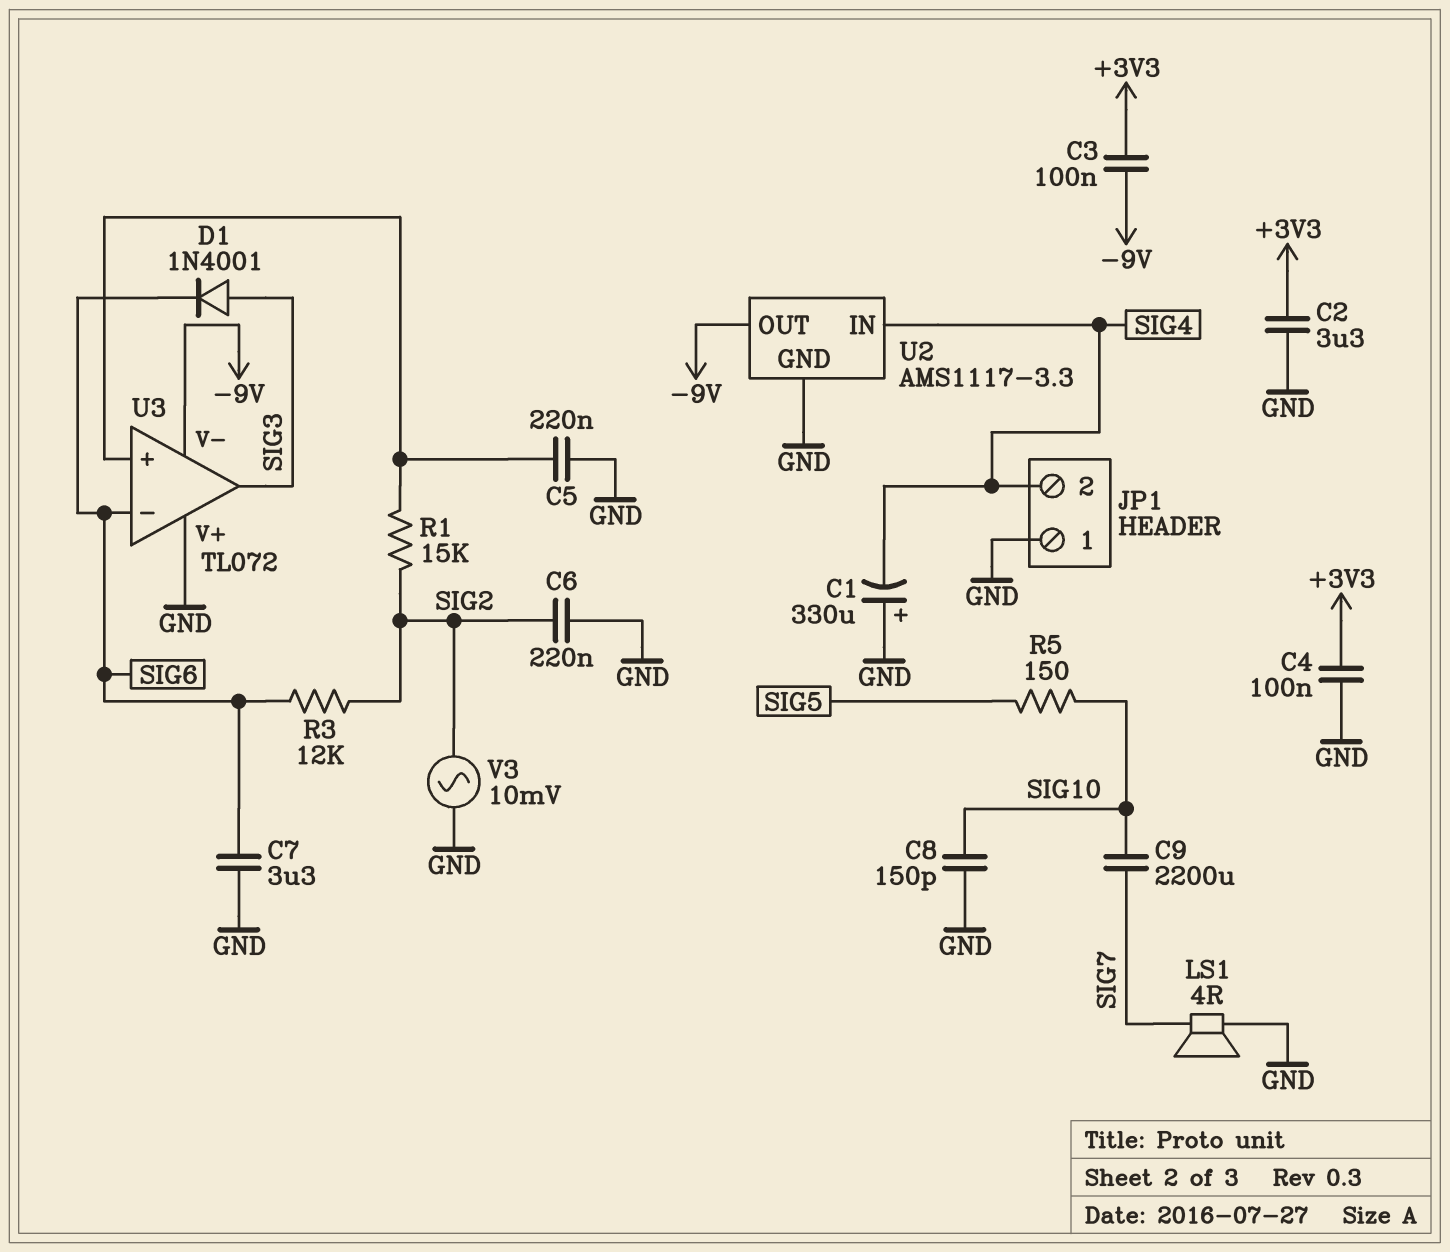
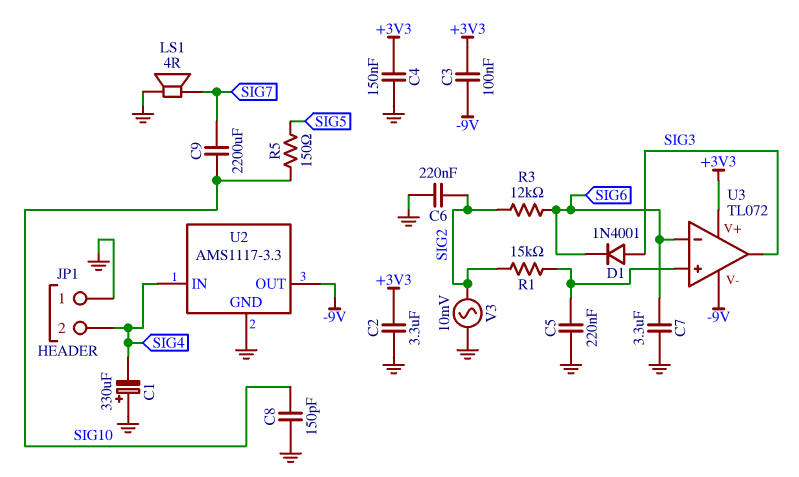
C4: 100nF (+3V3, GND) -> 150nF (+3V3, GND)
U3 pin V+: GND -> +3V3

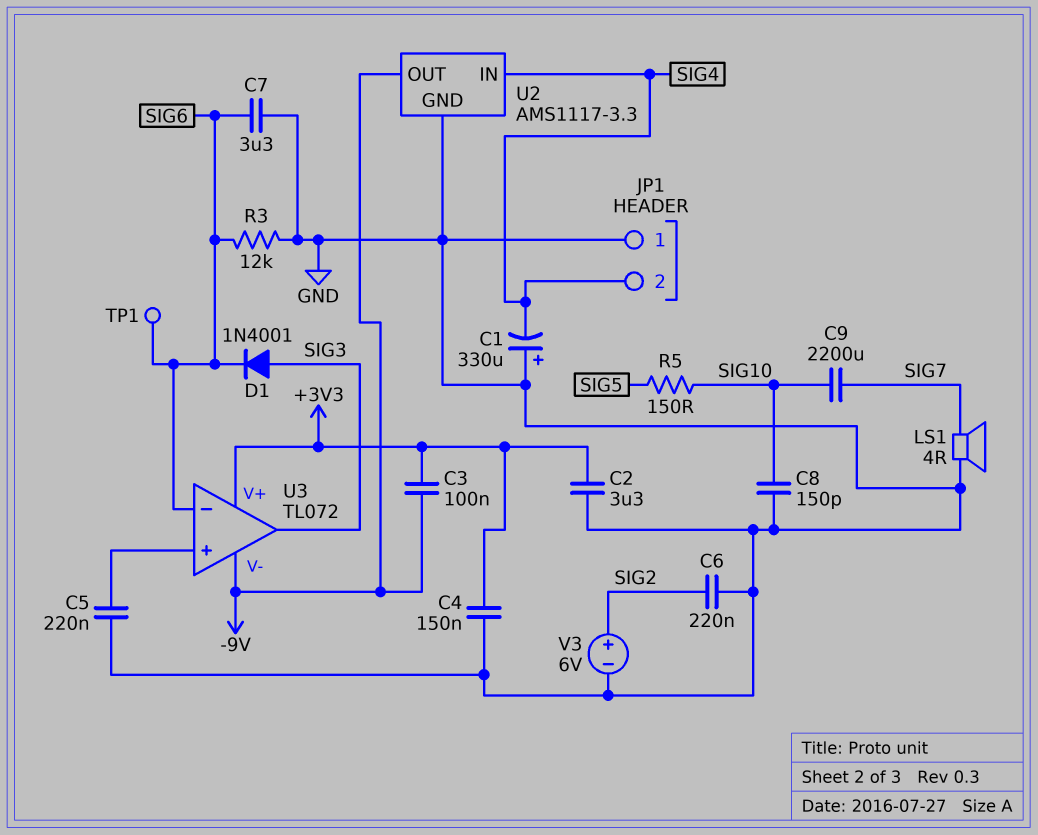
R1: 15k (SIG2, U3/in+) -> none
R3: 12k (SIG2, SIG6) -> 12k (GND, SIG6)
TP1: none -> test point (SIG6)
V3: AC 10mV (GND, SIG2) -> 6V (plus SIG2, minus GND)

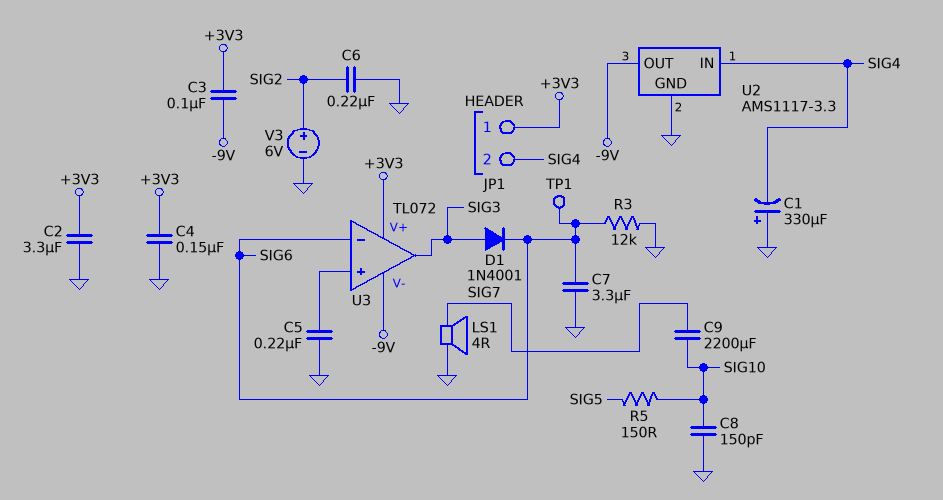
JP1 pin 1: GND -> +3V3

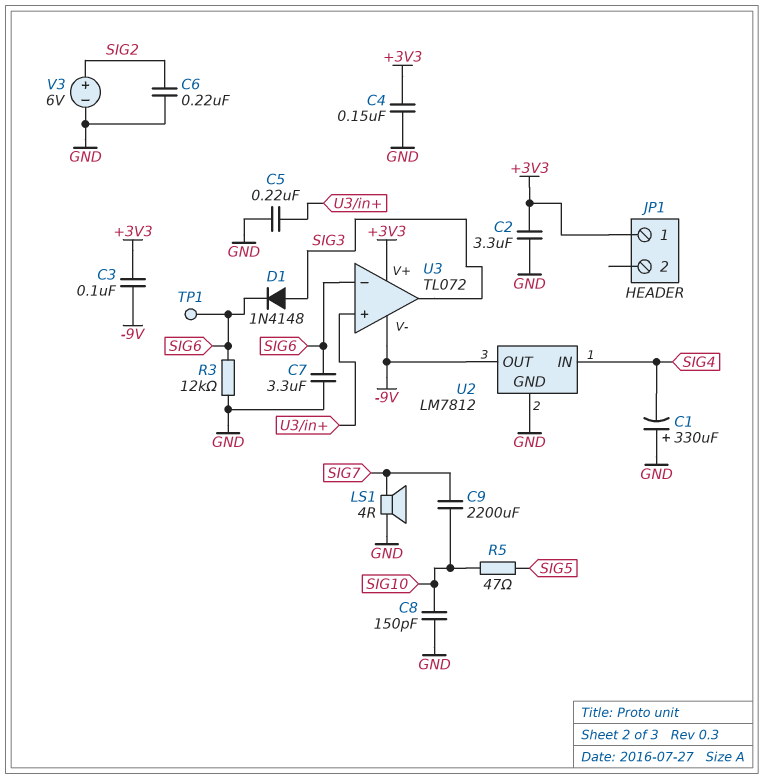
D1: diode 1N4001 (A SIG3, K SIG6) -> diode 1N4148 (A SIG3, K SIG6)
JP1 pin 2: SIG4 -> none
R5: 150 (SIG5, SIG10) -> 47 (SIG5, SIG10)
U2: AMS1117-3.3 -> LM7812

